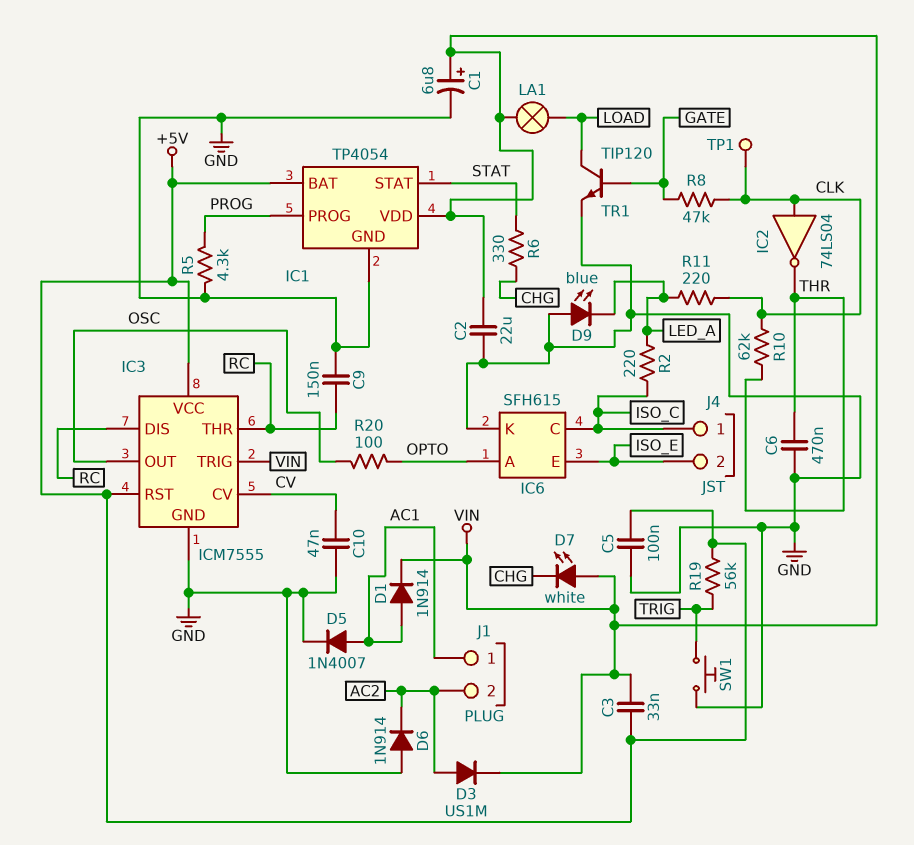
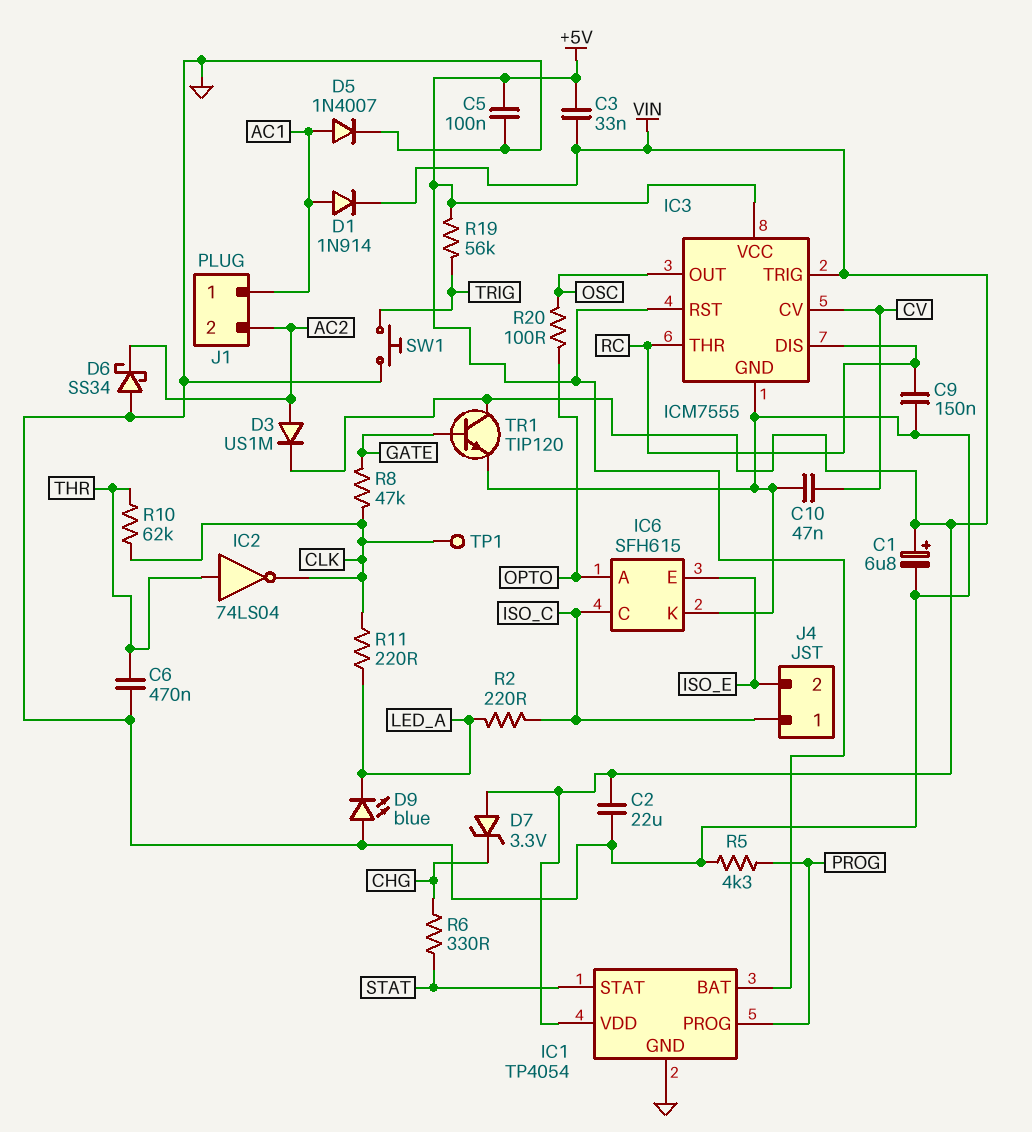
D6: diode 1N914 (A GND, K AC2) -> schottky SS34 (A GND, K AC2)
D7: LED white (A VIN, K CHG) -> zener 3.3V (A VIN, K CHG)
IC2: NOT 74LS04 (in CLK, out THR) -> NOT 74LS04 (in THR, out CLK)
LA1: lamp (LOAD, VIN) -> none
TR1: NPN TIP120 (B GATE, C LOAD, E GND) -> NPN TIP120 (B GATE, C VIN, E GND)

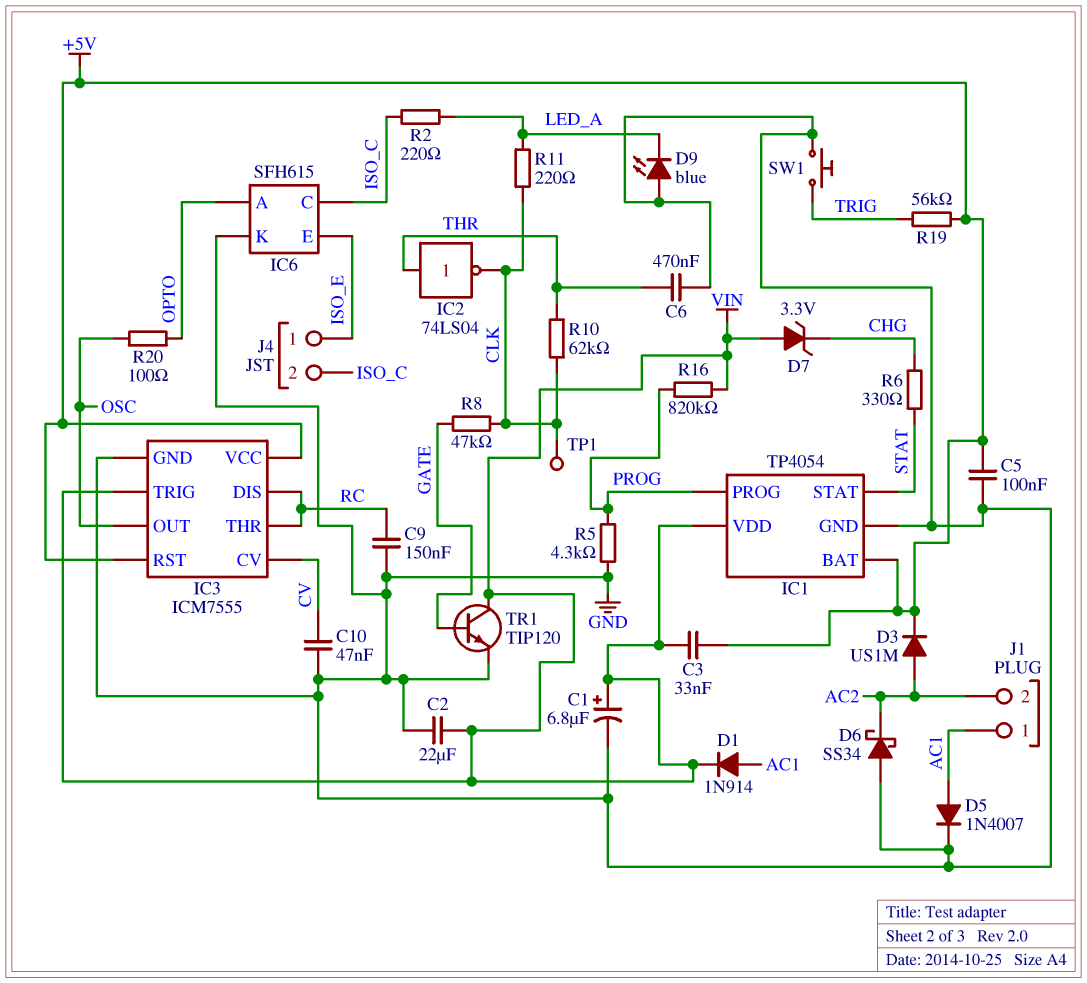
D3: diode US1M (A AC2, K VIN) -> diode US1M (A AC2, K +5V)
J4 pin 1: ISO_C -> ISO_E
J4 pin 2: ISO_E -> ISO_C
R16: none -> 820k (PROG, VIN)

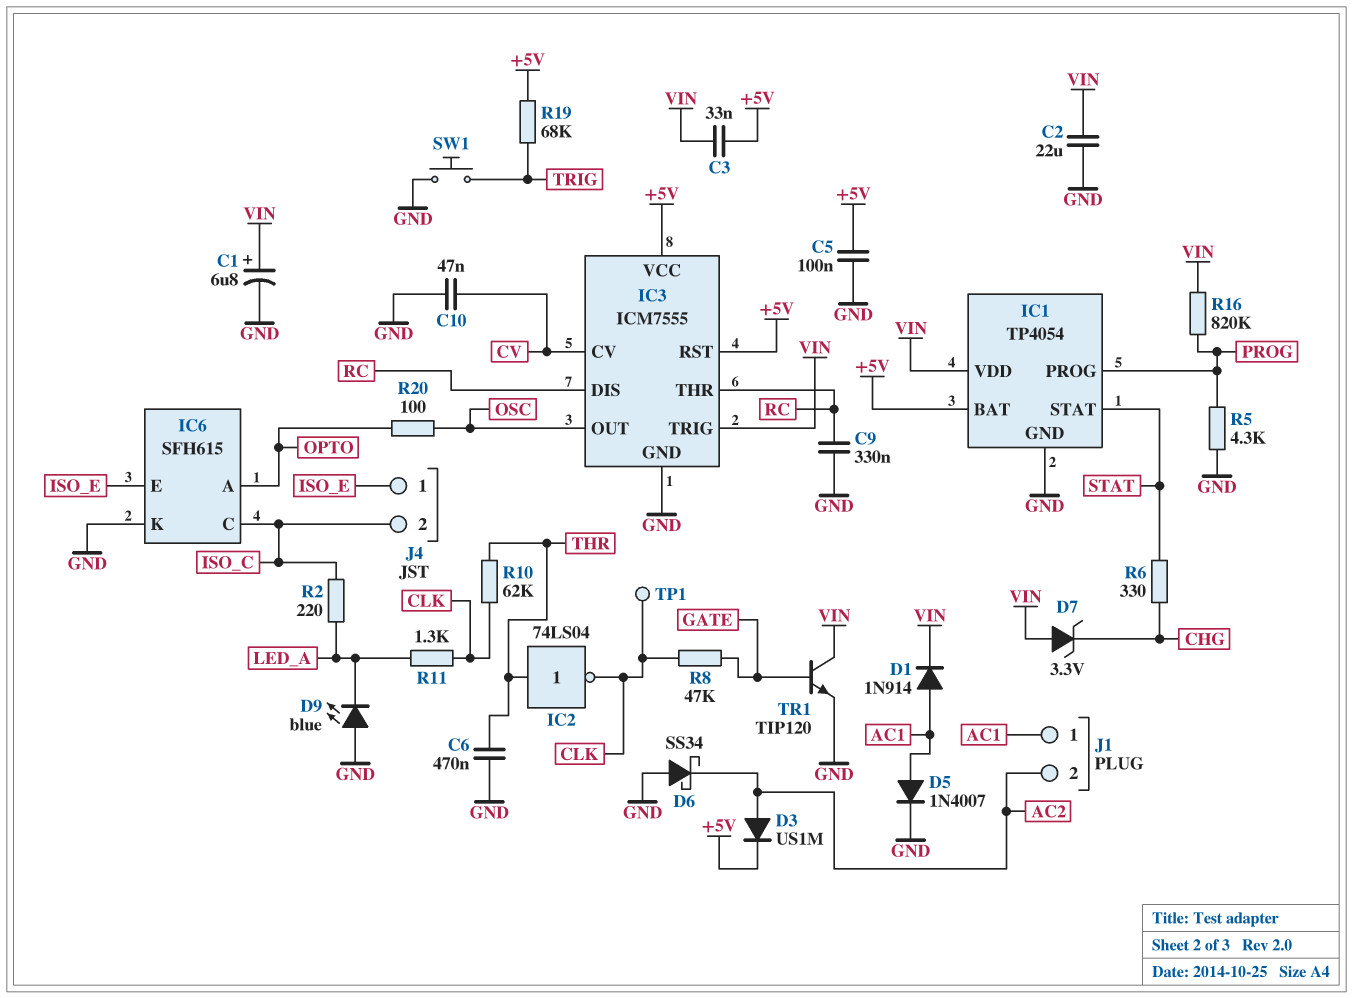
C9: 150nF (GND, RC) -> 330nF (GND, RC)
R11: 220 (CLK, LED_A) -> 1.3k (CLK, LED_A)
R19: 56k (+5V, TRIG) -> 68k (+5V, TRIG)

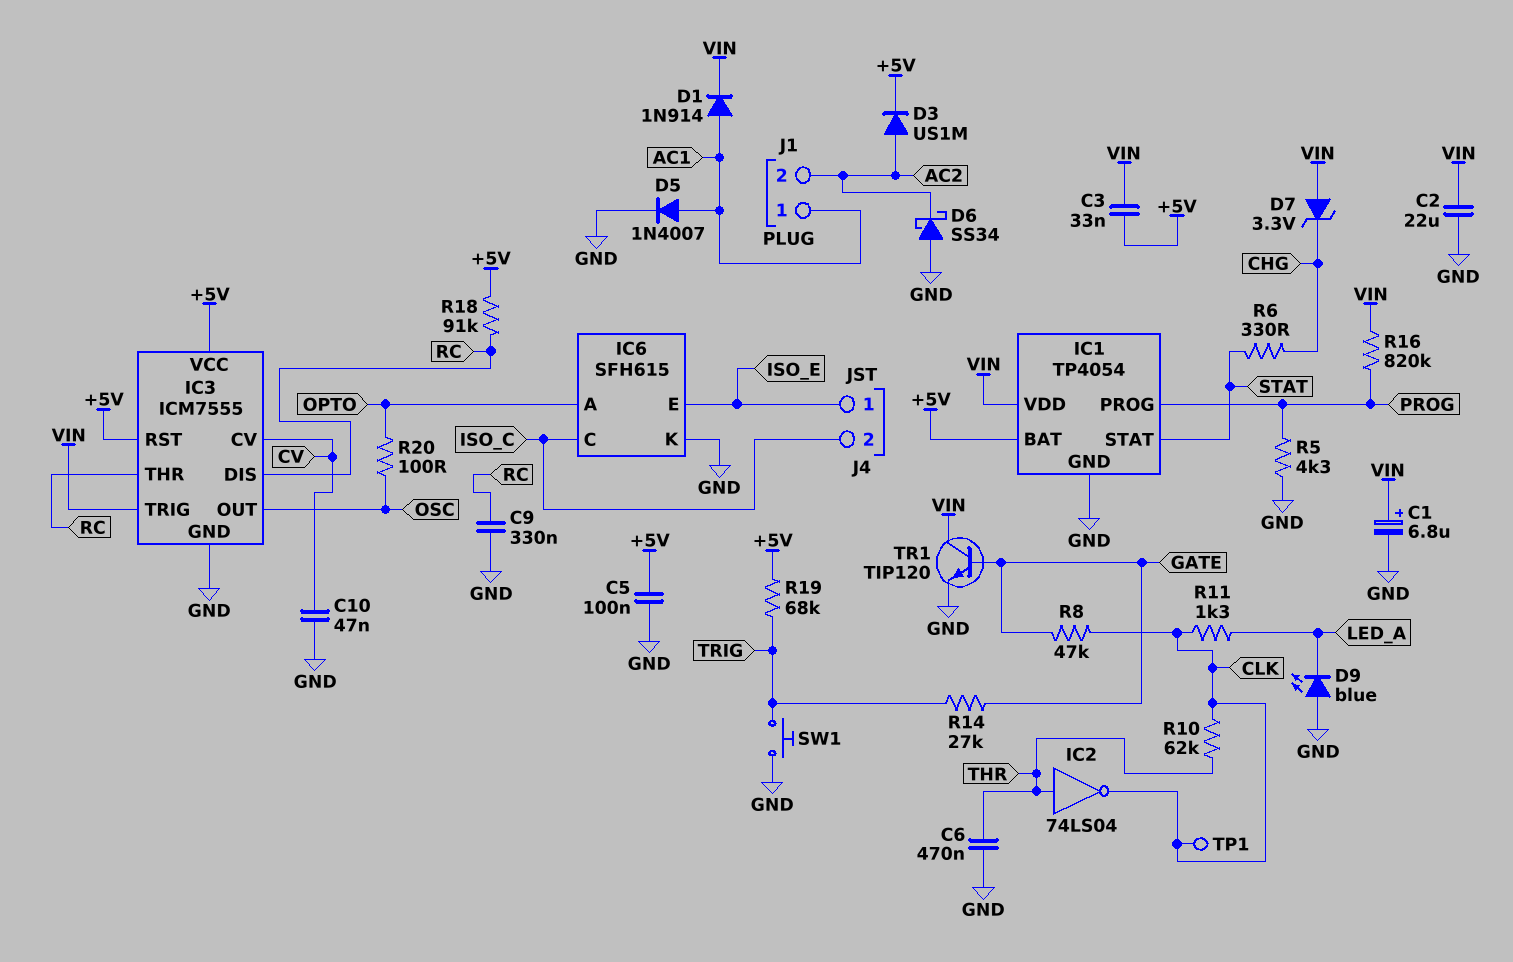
R2: 220 (ISO_C, LED_A) -> none
R14: none -> 27k (GATE, TRIG)
R18: none -> 91k (+5V, RC)

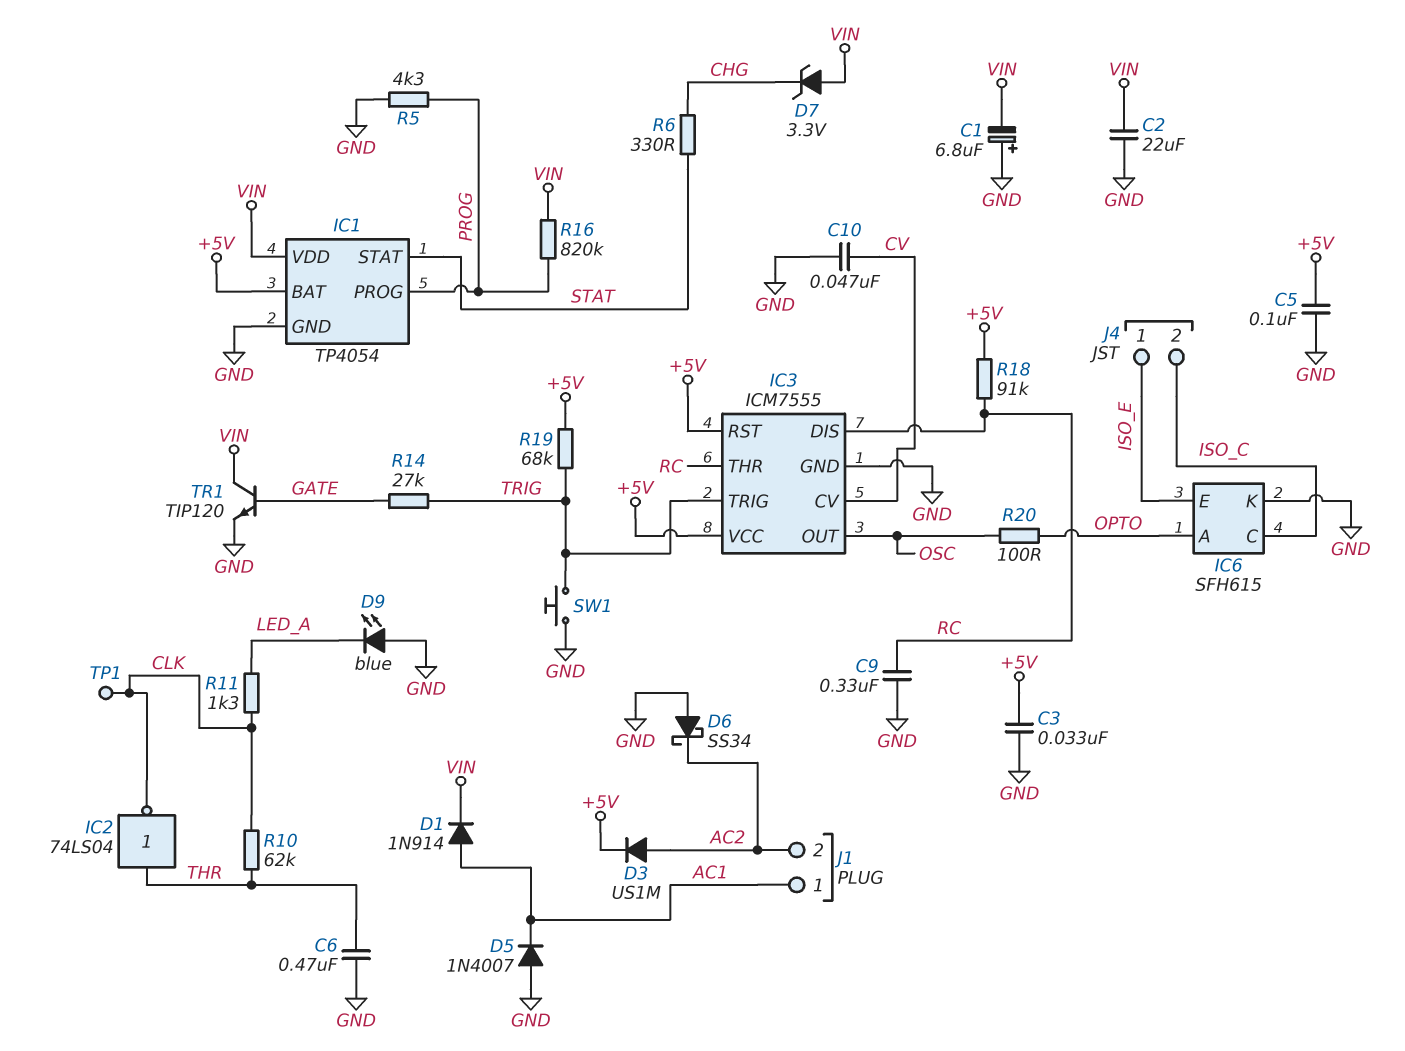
C1: 6.8uF (plus VIN, minus GND) -> 6.8uF (plus GND, minus VIN)
C3: 33nF (+5V, VIN) -> 33nF (+5V, GND)
D5: diode 1N4007 (A AC1, K GND) -> diode 1N4007 (A GND, K AC1)
IC3 pin TRIG: VIN -> TRIG
R8: 47k (CLK, GATE) -> none

